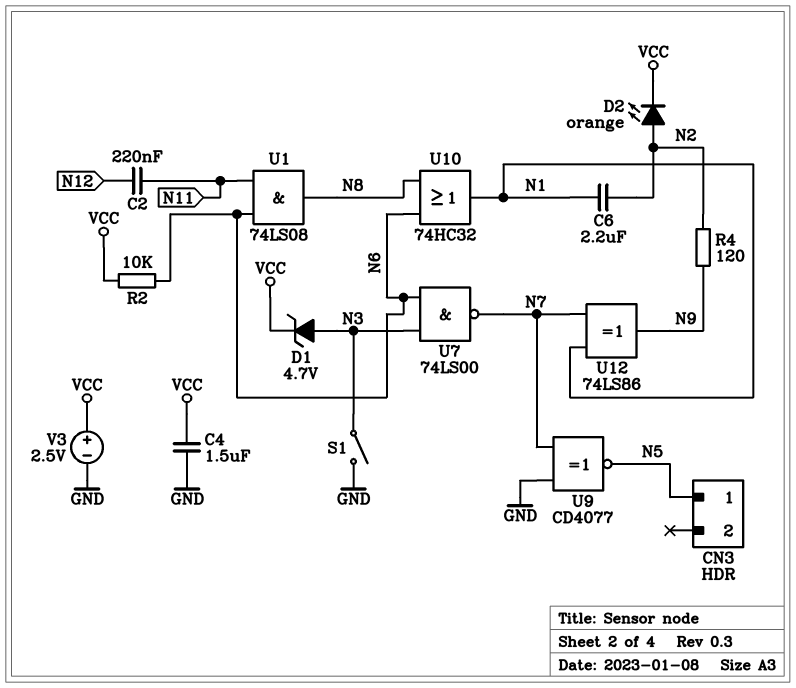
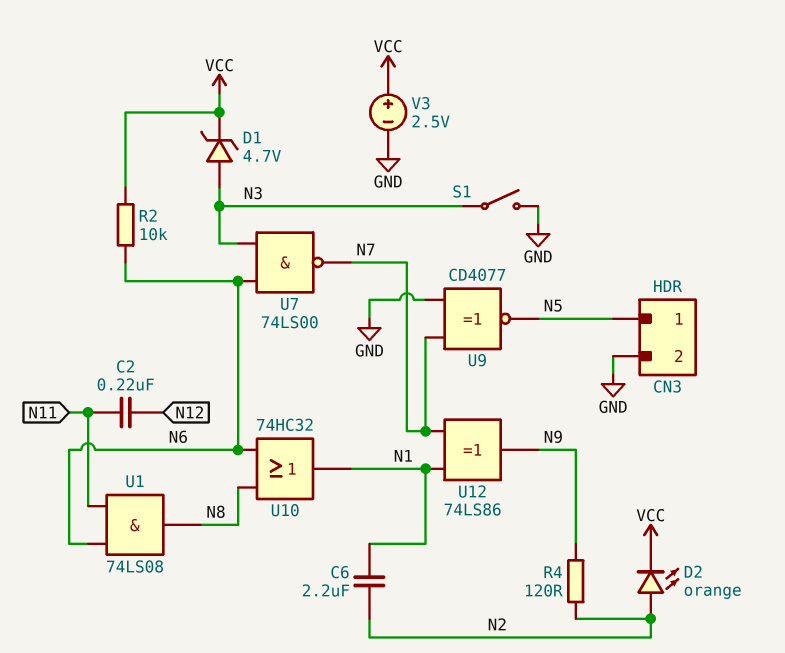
C4: 1.5uF (GND, VCC) -> none
CN3 pin 2: none -> GND

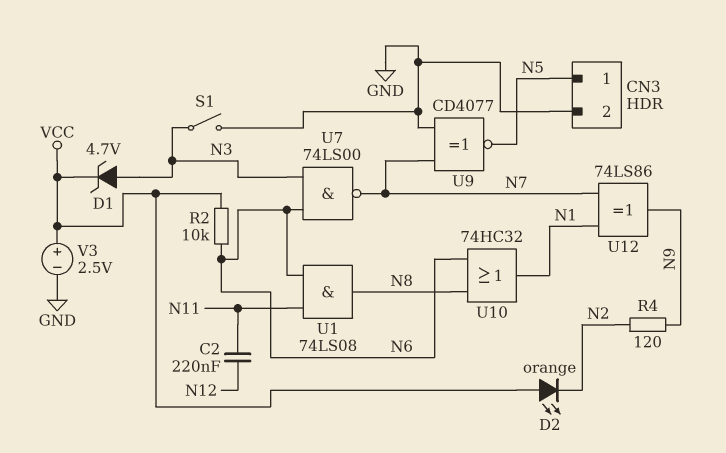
C6: 2.2uF (N1, N2) -> none
D2: LED orange (A N2, K VCC) -> LED orange (A VCC, K N2)

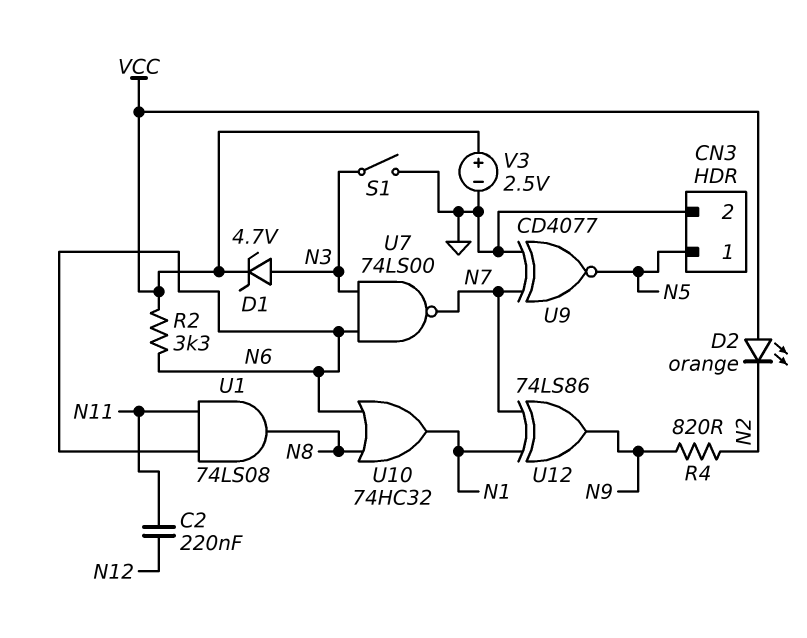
R2: 10k (N6, VCC) -> 3.3k (N6, VCC)
R4: 120 (N2, N9) -> 820 (N2, N9)

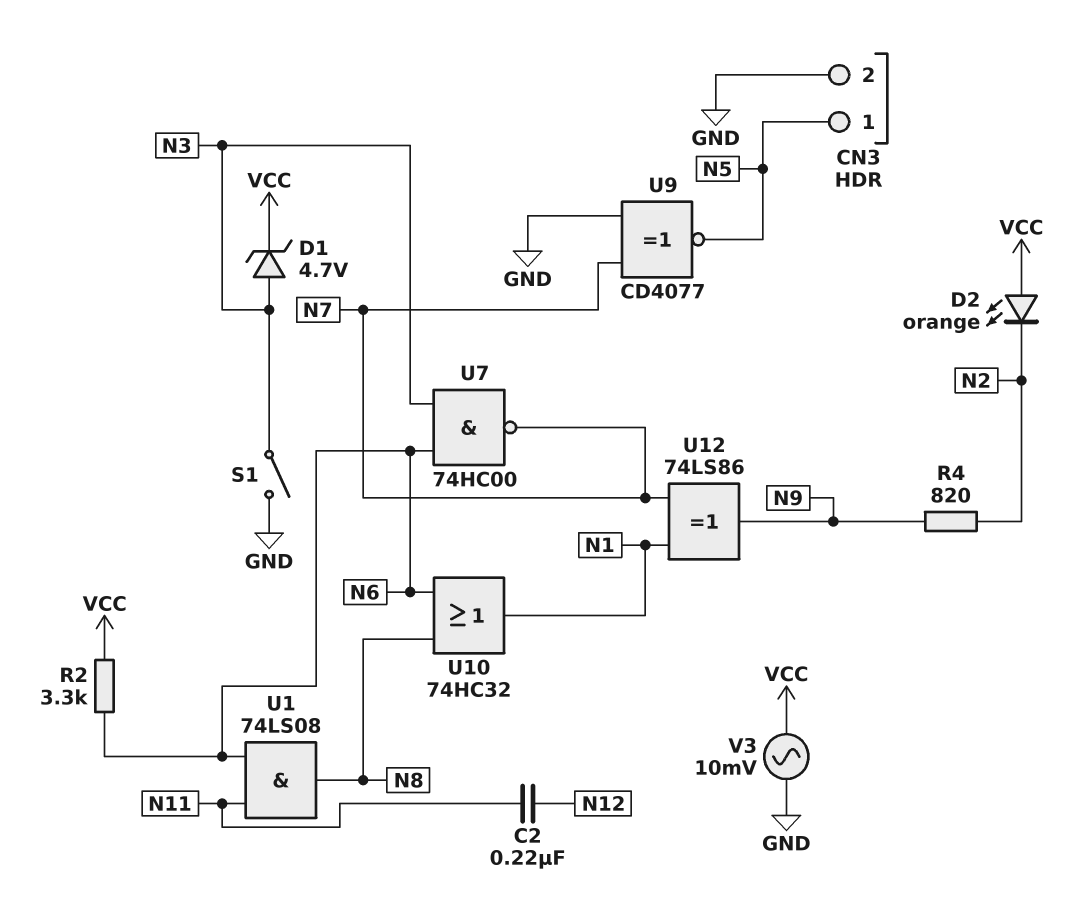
U7: NAND 74LS00 (in N3, in N6, out N7) -> NAND 74HC00 (in N3, in N6, out N7)
V3: 2.5V (plus VCC, minus GND) -> AC 10mV (GND, VCC)

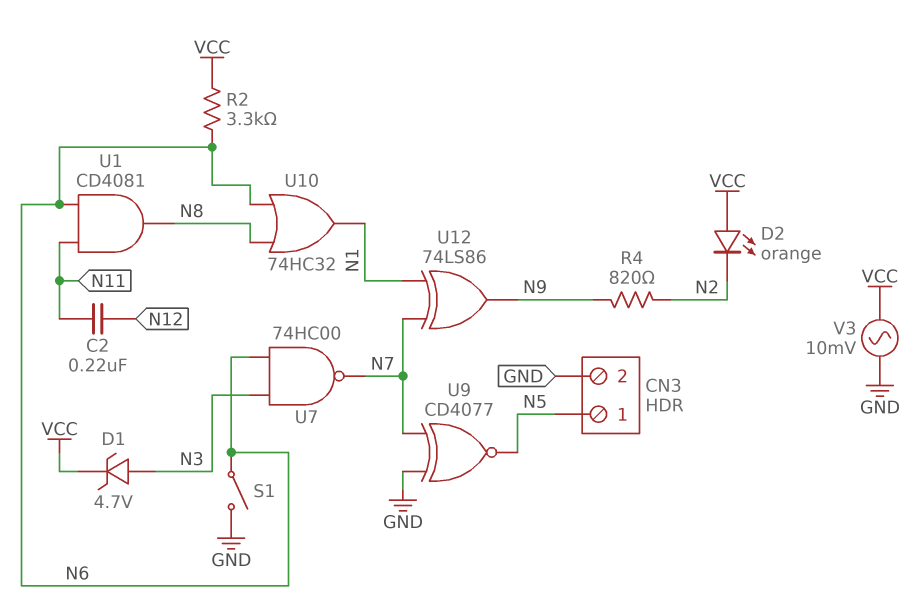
S1: switch (GND, N3) -> switch (GND, N6)
U1: AND 74LS08 (in N6, in N11, out N8) -> AND CD4081 (in N6, in N11, out N8)

